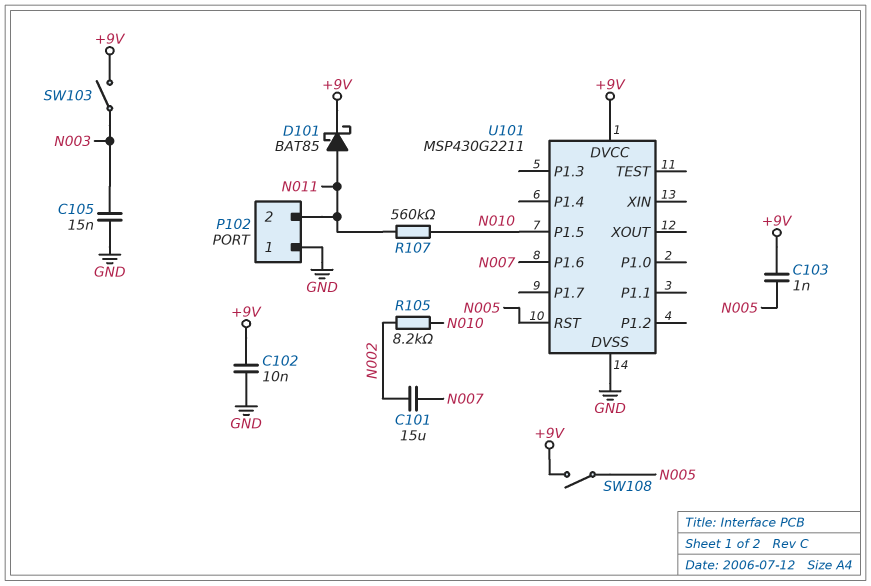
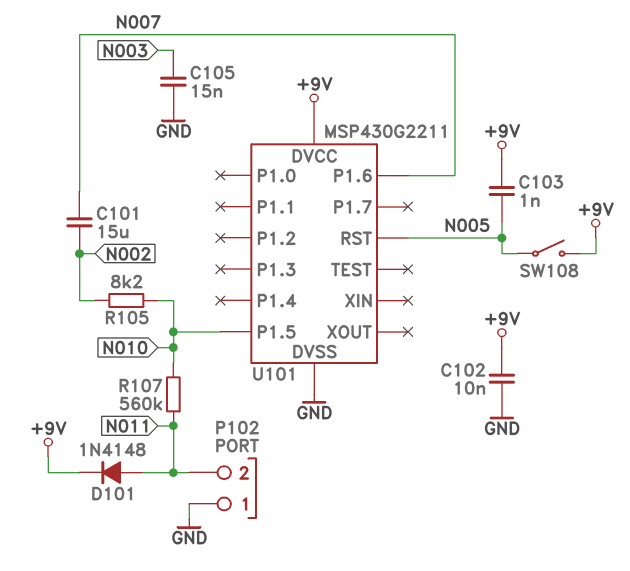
D101: schottky BAT85 (A N011, K +9V) -> diode 1N4148 (A N011, K +9V)
SW103: switch (+9V, N003) -> none

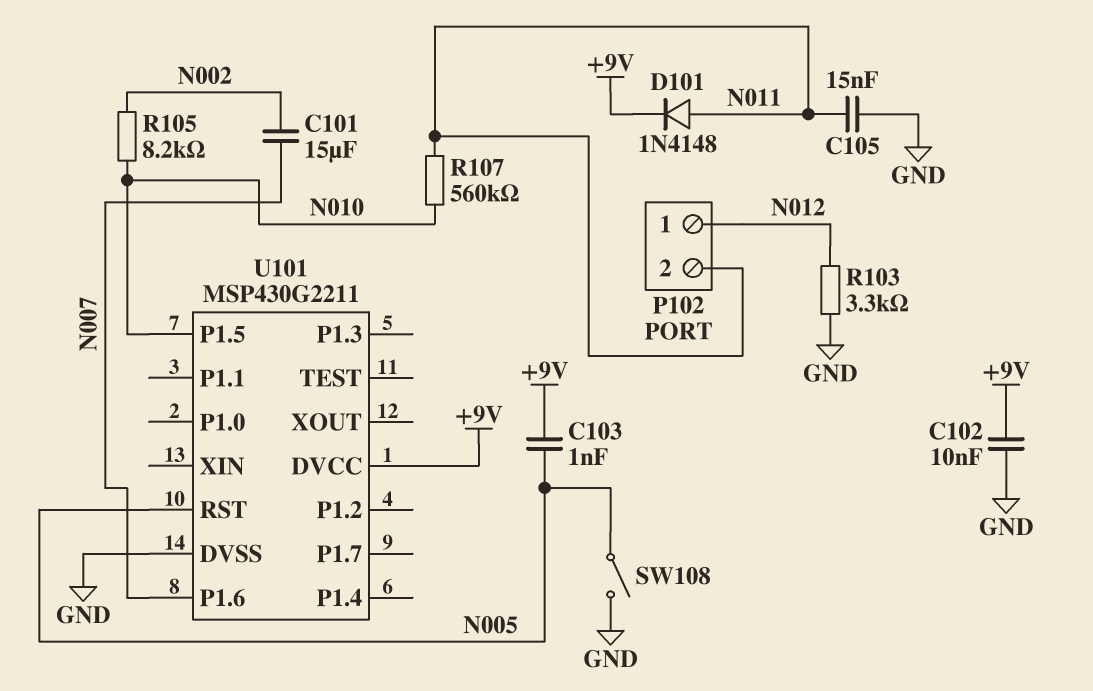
C105: 15nF (GND, N003) -> 15nF (GND, N011)
P102 pin 1: GND -> N012
R103: none -> 3.3k (GND, N012)
SW108: switch (+9V, N005) -> switch (GND, N005)

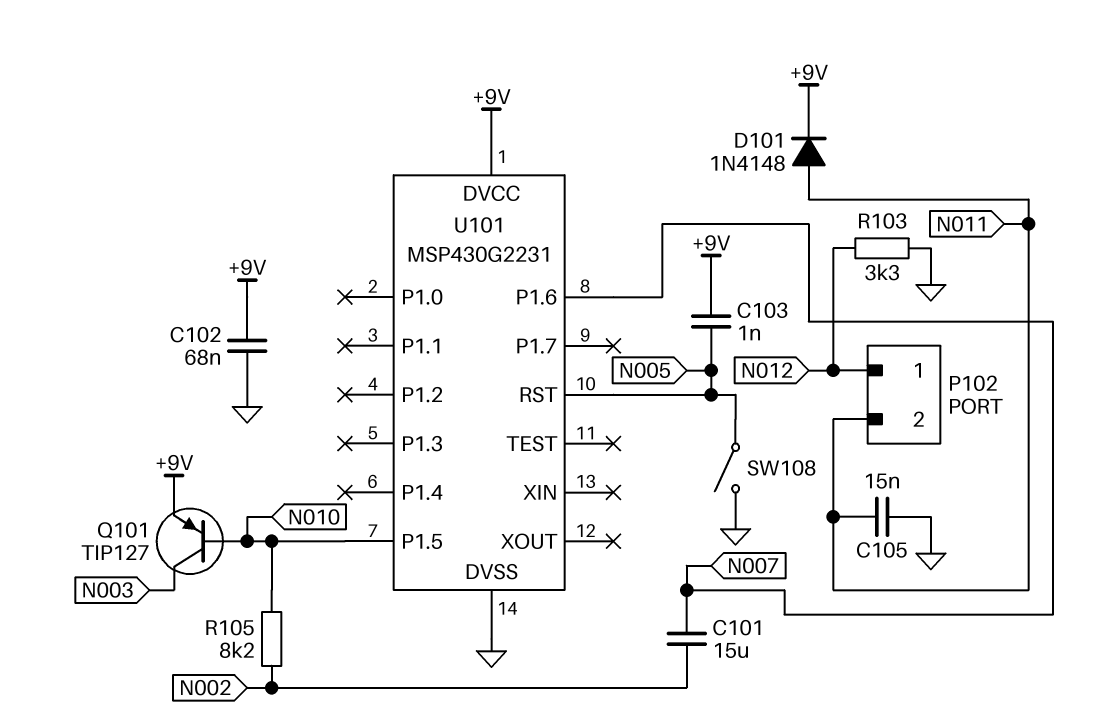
C102: 10nF (+9V, GND) -> 68nF (+9V, GND)
Q101: none -> PNP TIP127 (B N010, C N003, E +9V)
R107: 560k (N010, N011) -> none
U101: MSP430G2211 -> MSP430G2231

